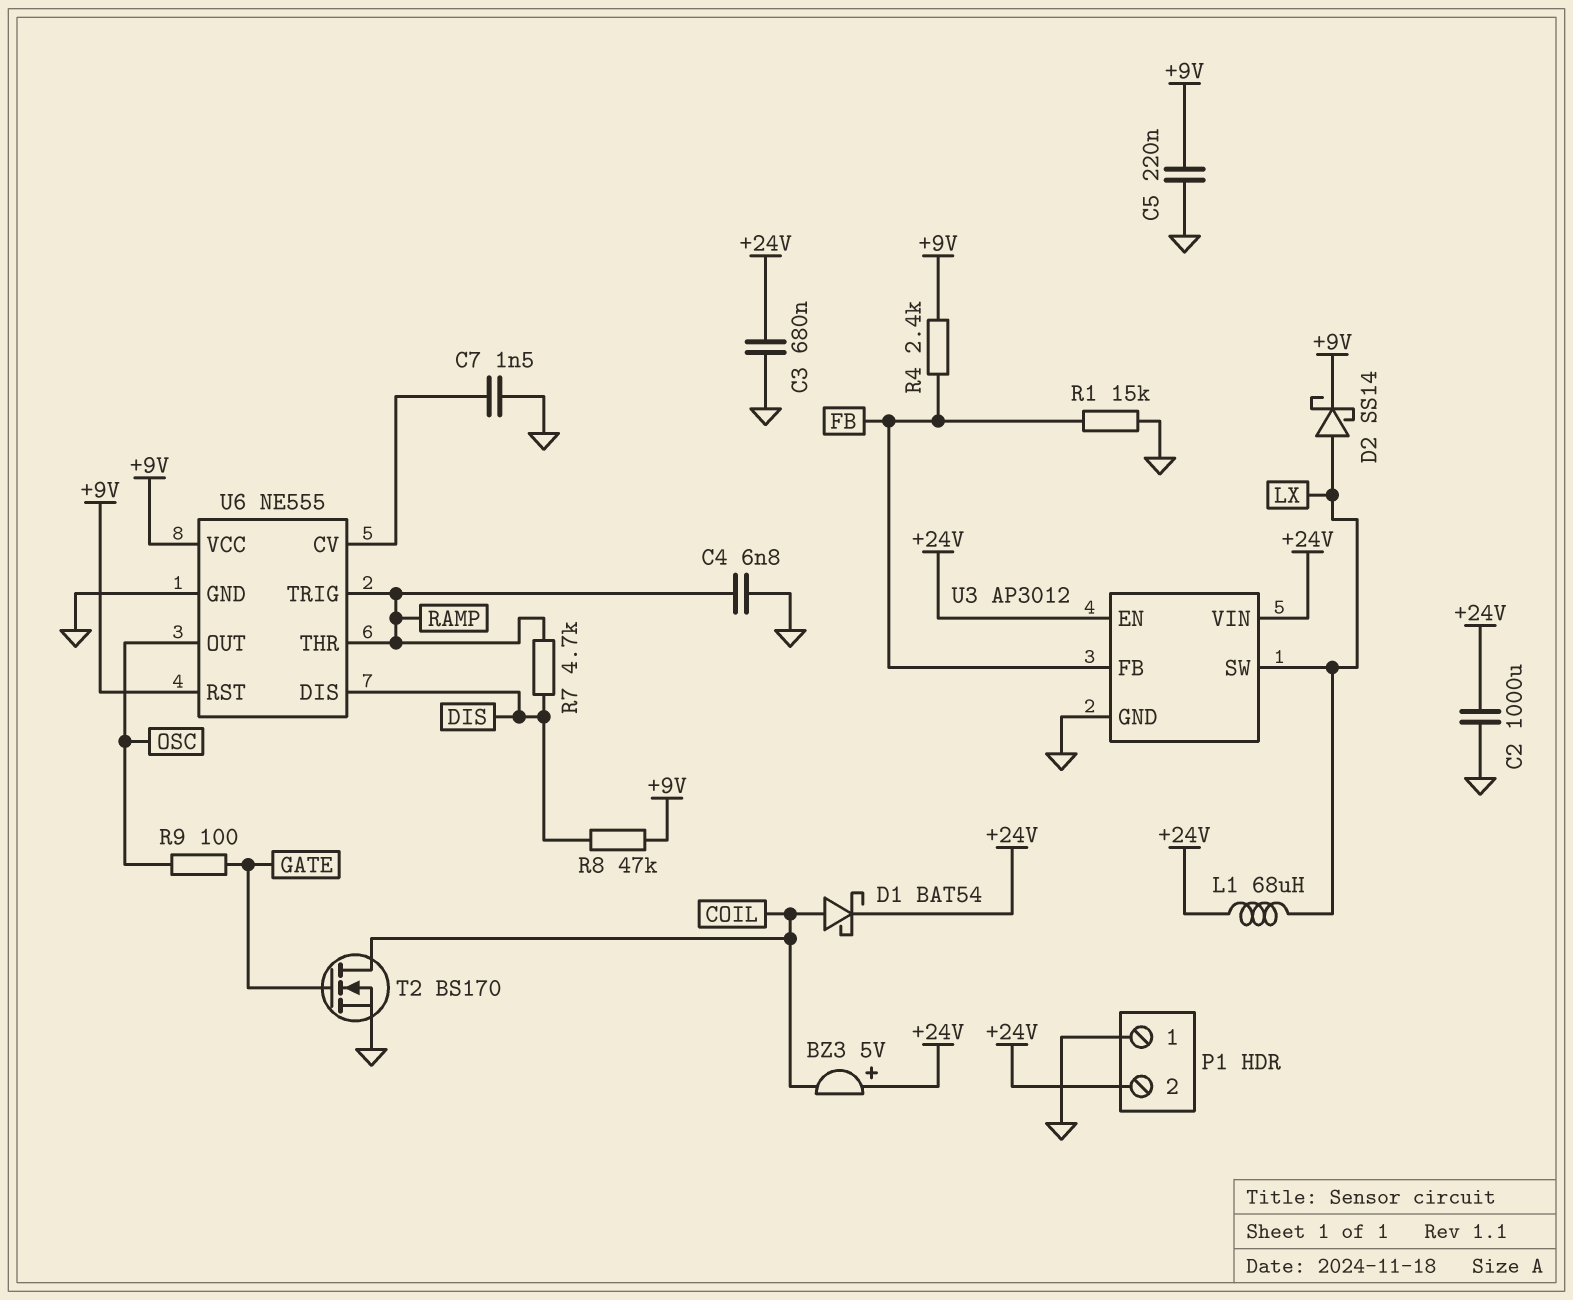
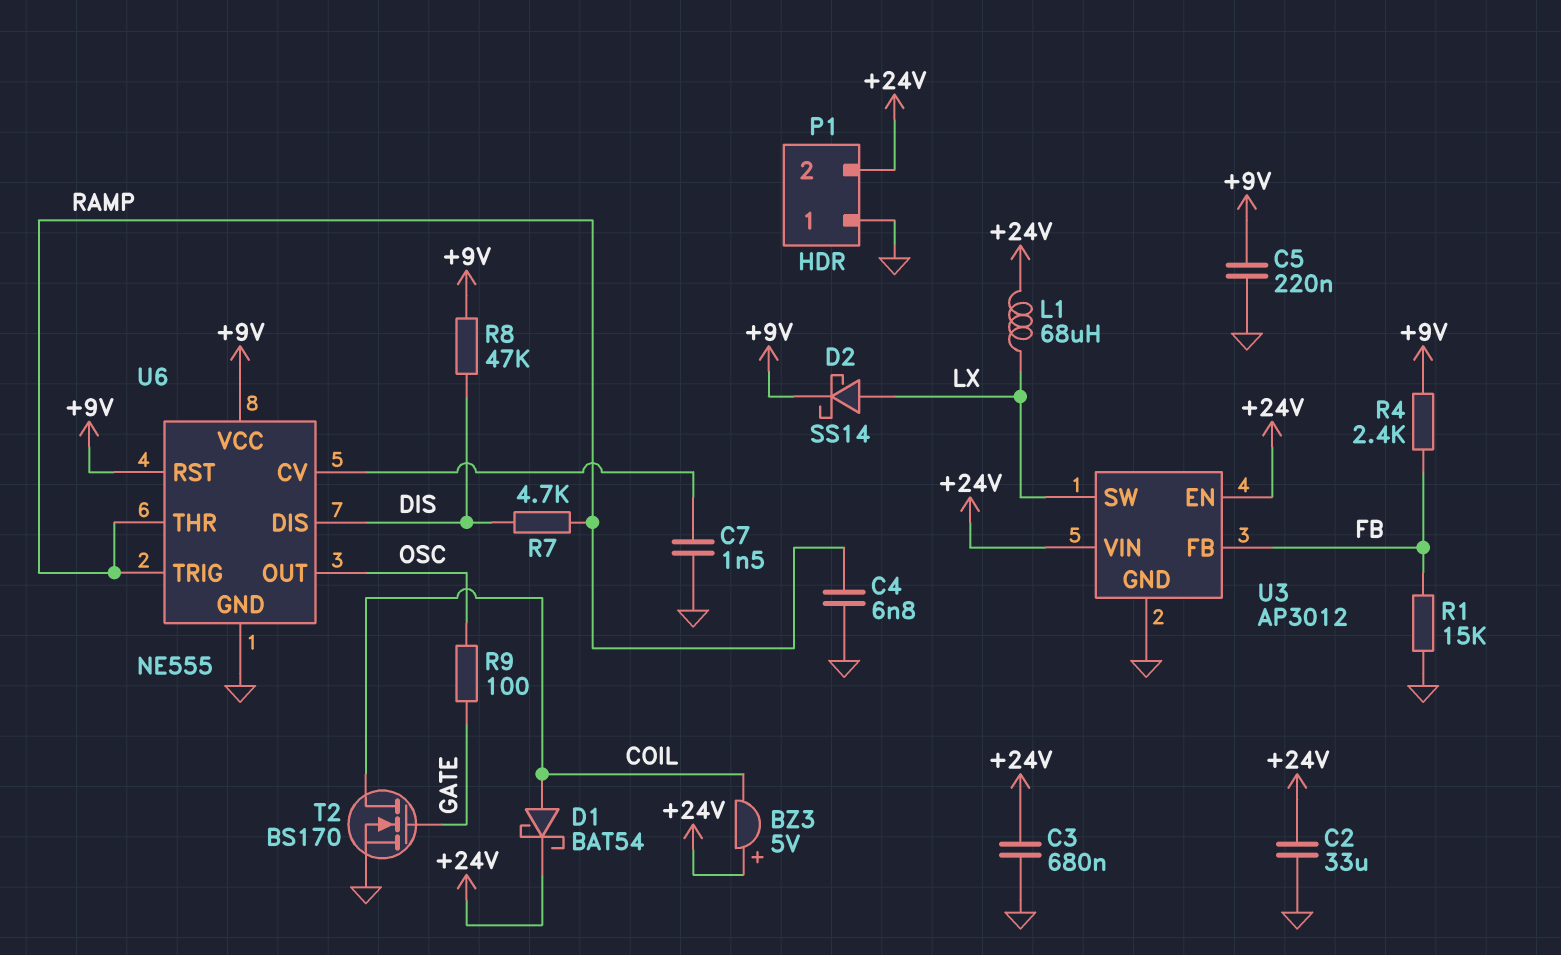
C2: 1000uF (+24V, GND) -> 33uF (+24V, GND)

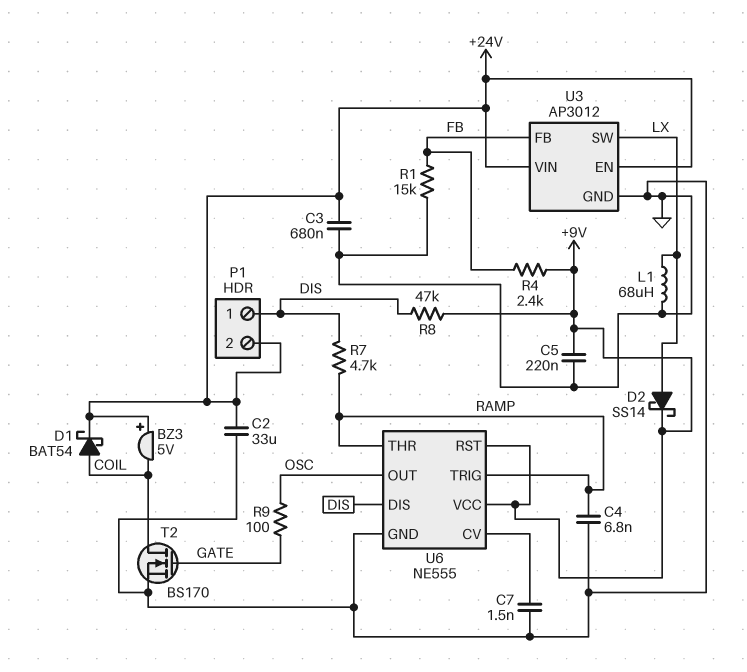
L1: 68uH (+24V, LX) -> 68uH (GND, LX)
P1 pin 1: GND -> DIS

